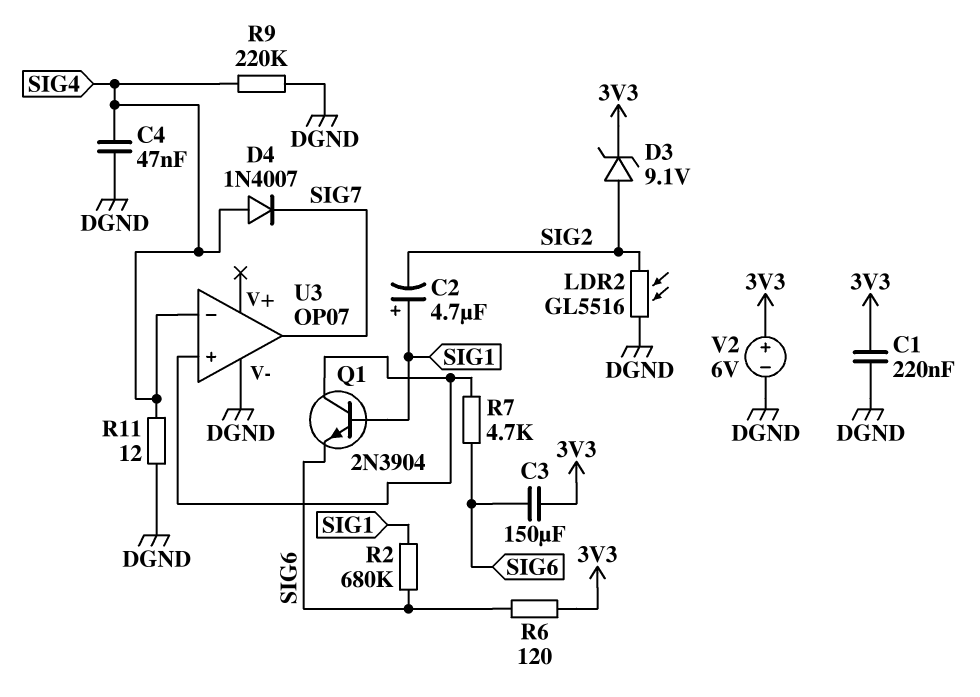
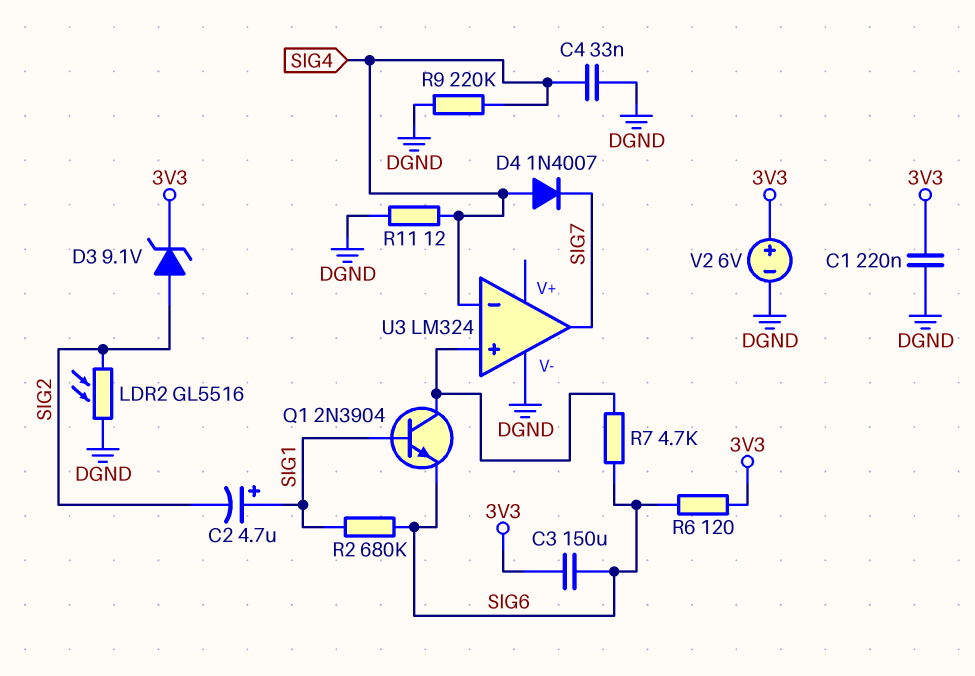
C4: 47nF (DGND, SIG4) -> 33nF (DGND, SIG4)
U3: OP07 -> LM324

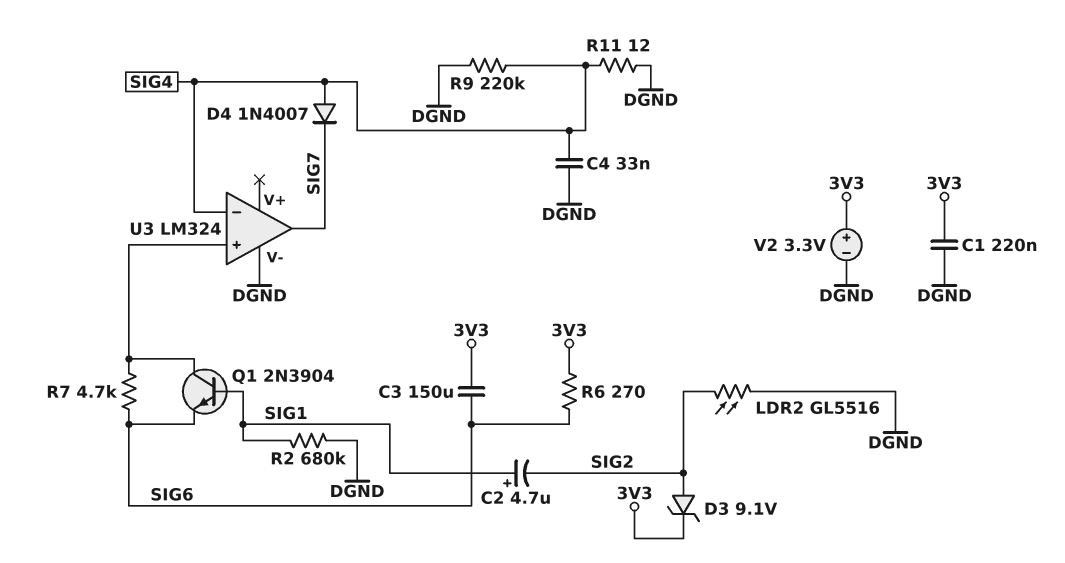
R2: 680k (SIG1, SIG6) -> 680k (DGND, SIG1)
R6: 120 (3V3, SIG6) -> 270 (3V3, SIG6)
V2: 6V (plus 3V3, minus DGND) -> 3.3V (plus 3V3, minus DGND)

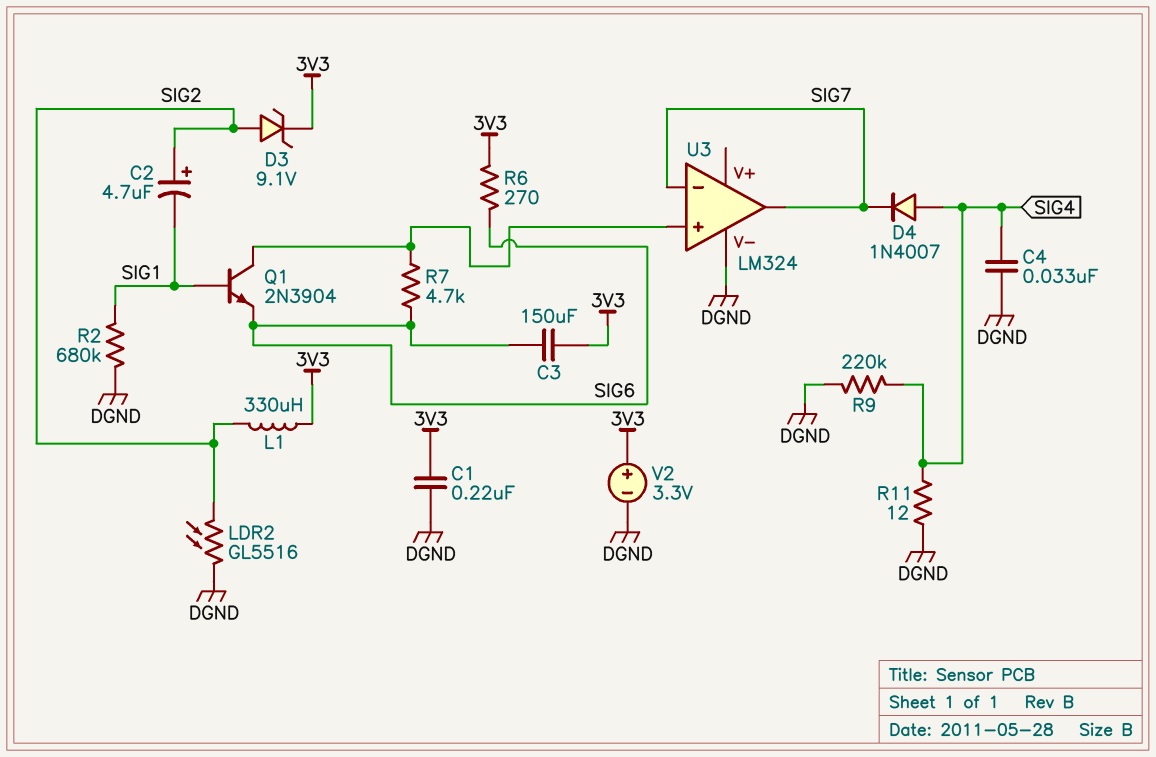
C2: 4.7uF (plus SIG1, minus SIG2) -> 4.7uF (plus SIG2, minus SIG1)
L1: none -> 330uH (3V3, SIG2)
U3 pin in-: SIG4 -> SIG7

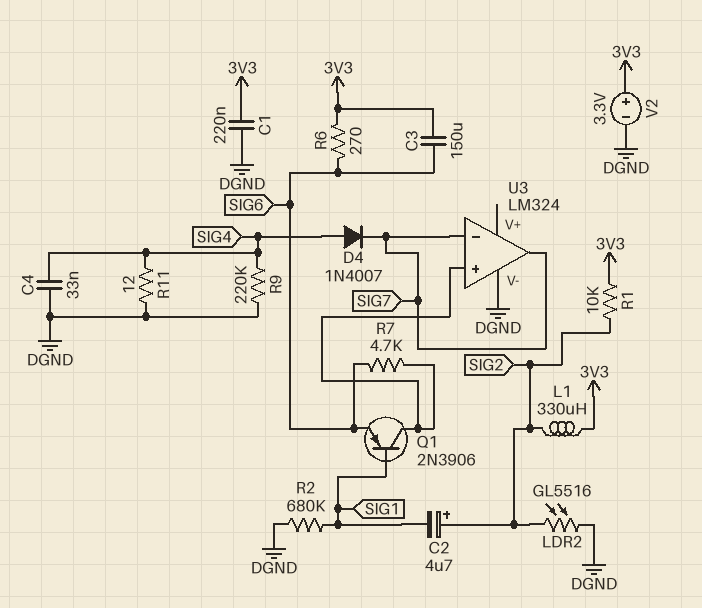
D3: zener 9.1V (A SIG2, K 3V3) -> none
Q1: NPN 2N3904 (B SIG1, C U3/in+, E SIG6) -> PNP 2N3906 (B SIG1, C U3/in+, E SIG6)
R1: none -> 10k (3V3, SIG2)

